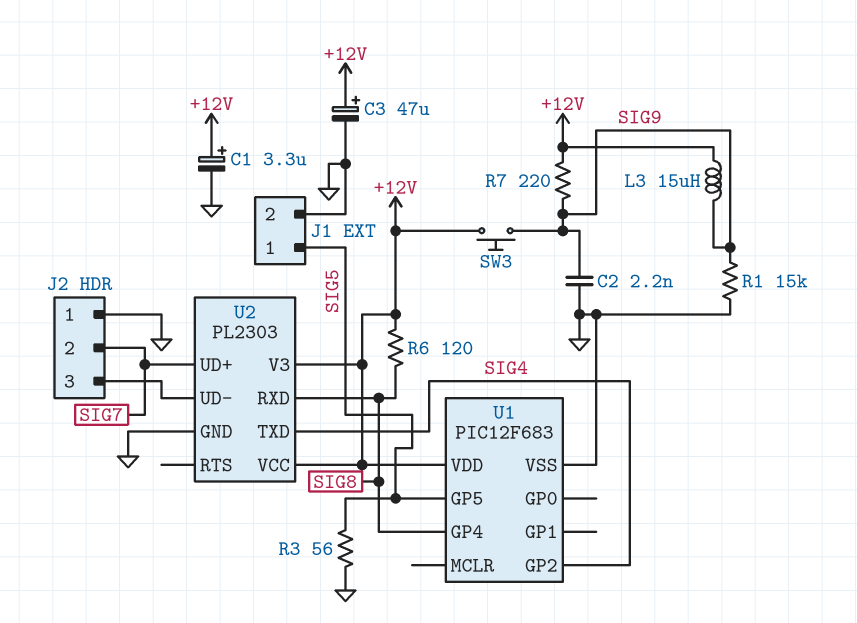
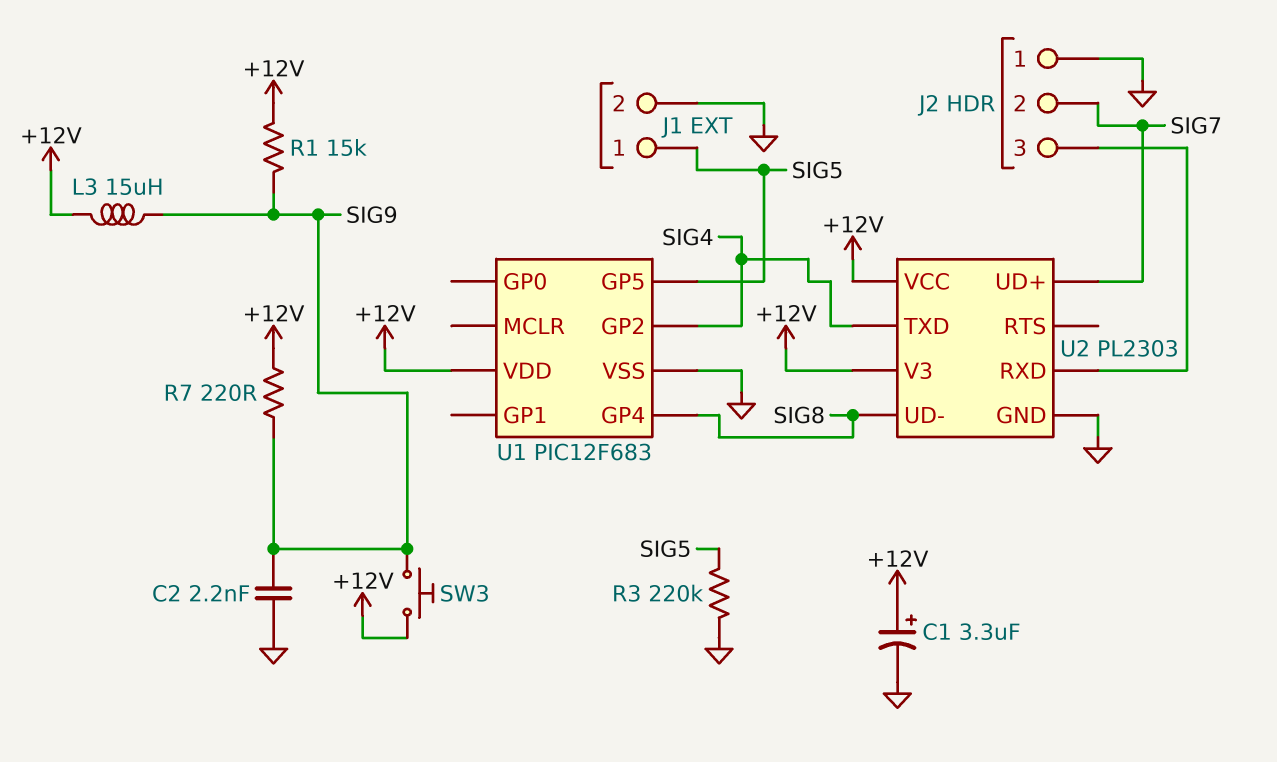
C3: 47uF (plus +12V, minus GND) -> none
R1: 15k (GND, SIG9) -> 15k (+12V, SIG9)
R3: 56 (GND, SIG5) -> 220k (GND, SIG5)
R6: 120 (+12V, SIG8) -> none
U2 pin RXD: SIG8 -> J2/3
U2 pin UD-: J2/3 -> SIG8

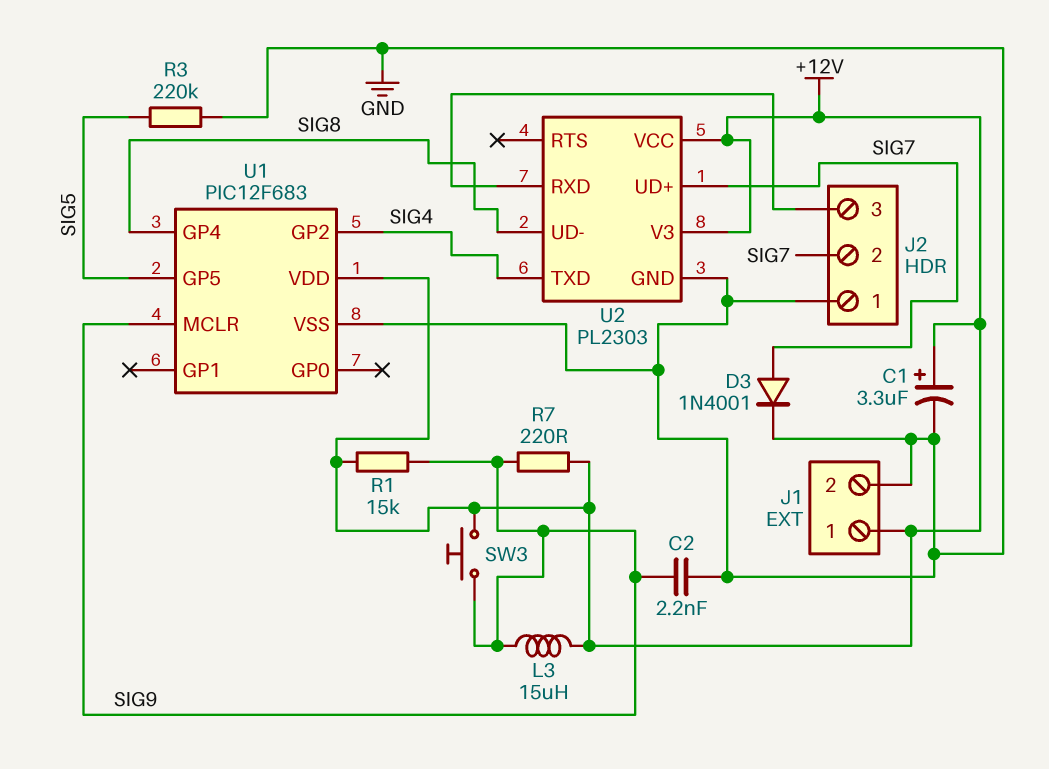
D3: none -> diode 1N4001 (A SIG7, K GND)
J1 pin 1: SIG5 -> +12V
U1 pin MCLR: none -> SIG9

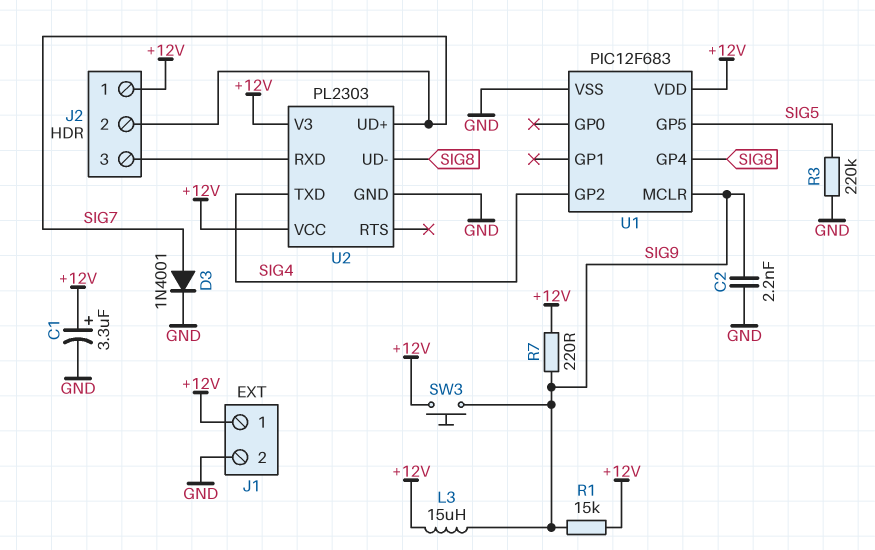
J2 pin 1: GND -> +12V

